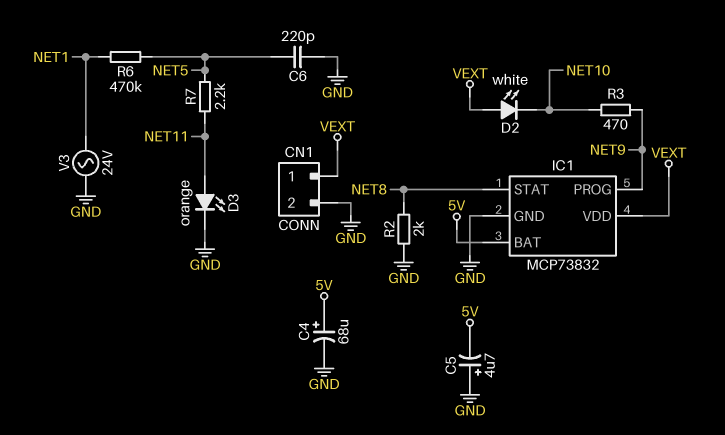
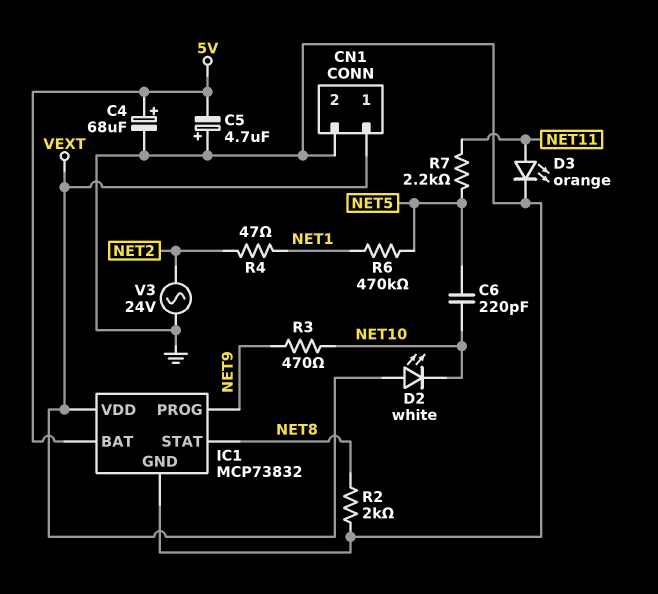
C6: 220pF (GND, NET5) -> 220pF (NET5, NET10)
R4: none -> 47 (NET1, NET2)
V3: AC 24V (GND, NET1) -> AC 24V (GND, NET2)

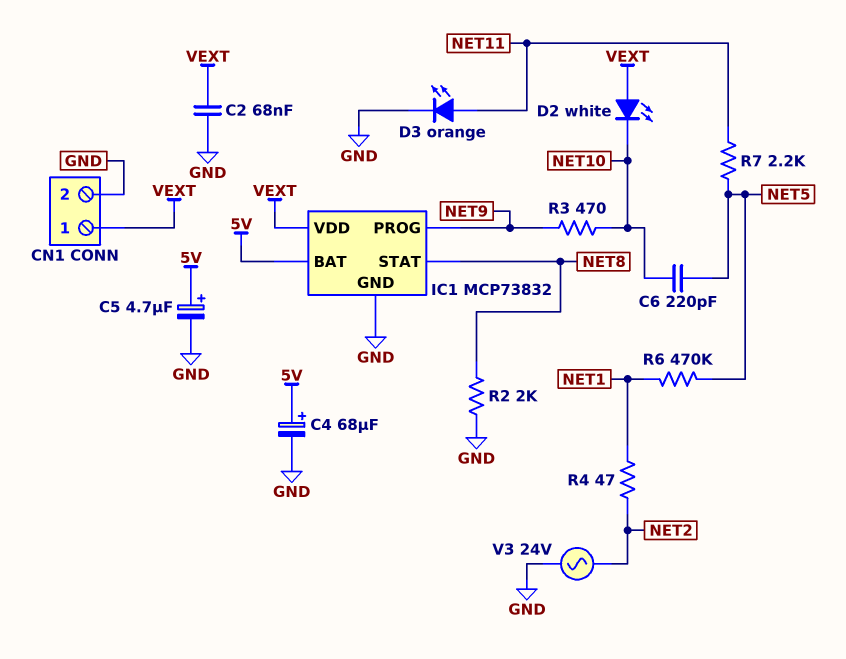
C2: none -> 68nF (GND, VEXT)
C5: 4.7uF (plus GND, minus 5V) -> 4.7uF (plus 5V, minus GND)

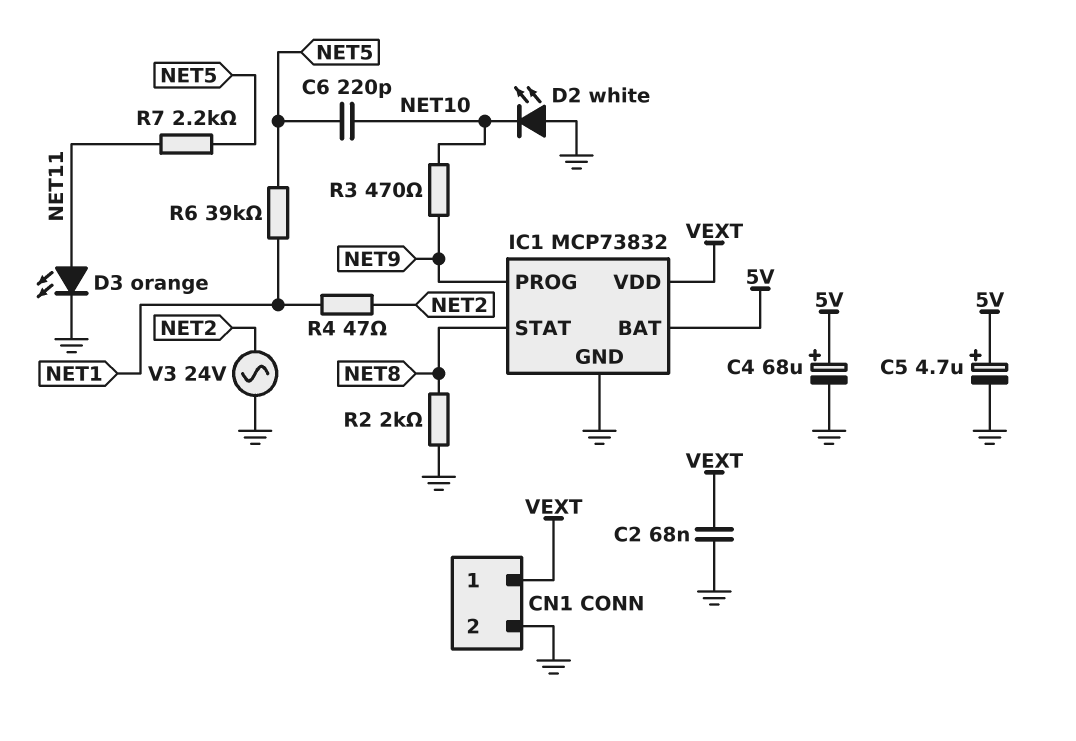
D2: LED white (A VEXT, K NET10) -> LED white (A GND, K NET10)
R6: 470k (NET1, NET5) -> 39k (NET1, NET5)

